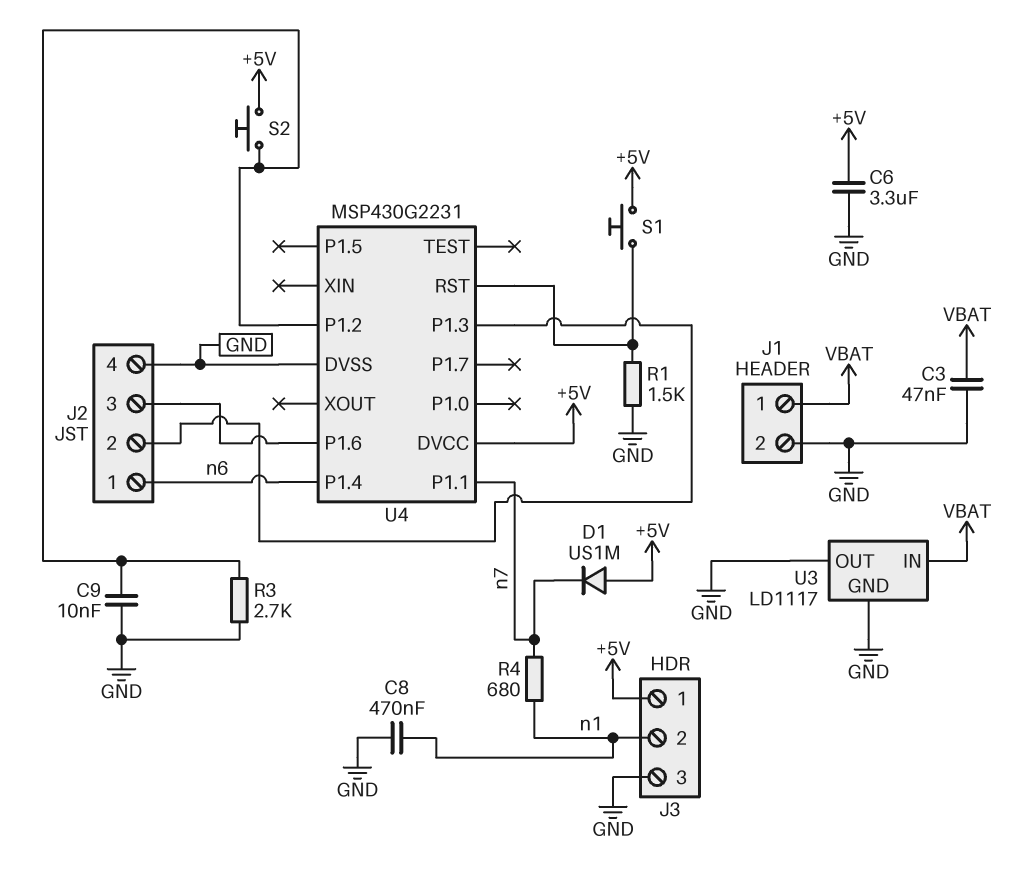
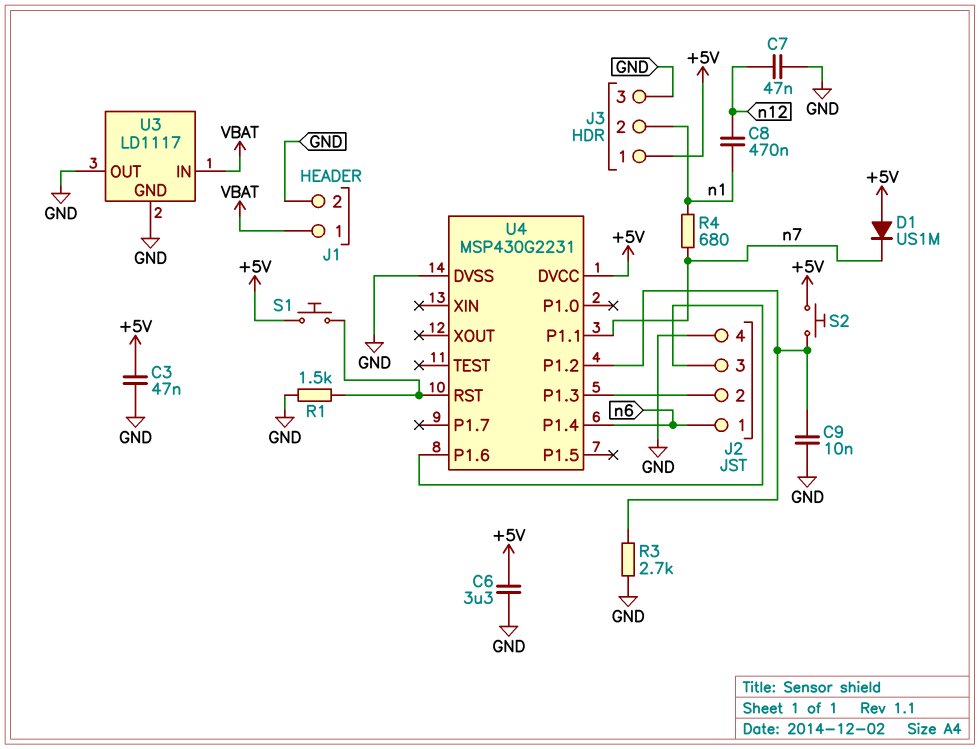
C3: 47nF (GND, VBAT) -> 47nF (+5V, GND)
C7: none -> 47nF (GND, n12)
C8: 470nF (GND, n1) -> 470nF (n1, n12)

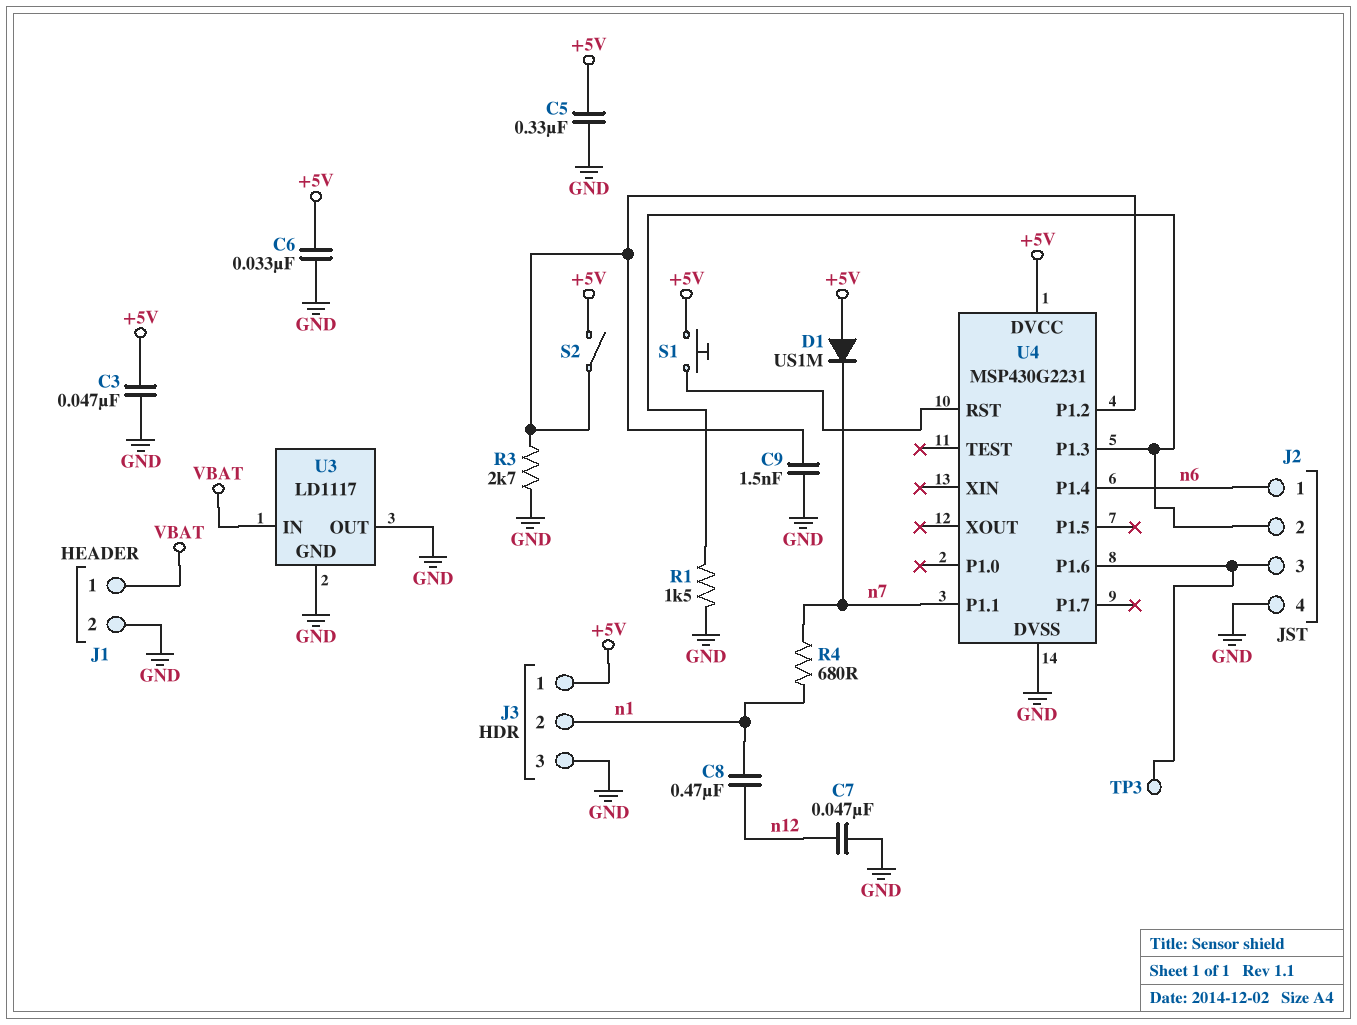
C5: none -> 330nF (+5V, GND)
C6: 3.3uF (+5V, GND) -> 33nF (+5V, GND)
C9: 10nF (GND, U4/P1.2) -> 1.5nF (GND, U4/P1.2)
R1: 1.5k (GND, U4/RST) -> 1.5k (GND, J2/2)
S2: button (+5V, U4/P1.2) -> switch (+5V, U4/P1.2)
TP3: none -> test point (J2/3)

